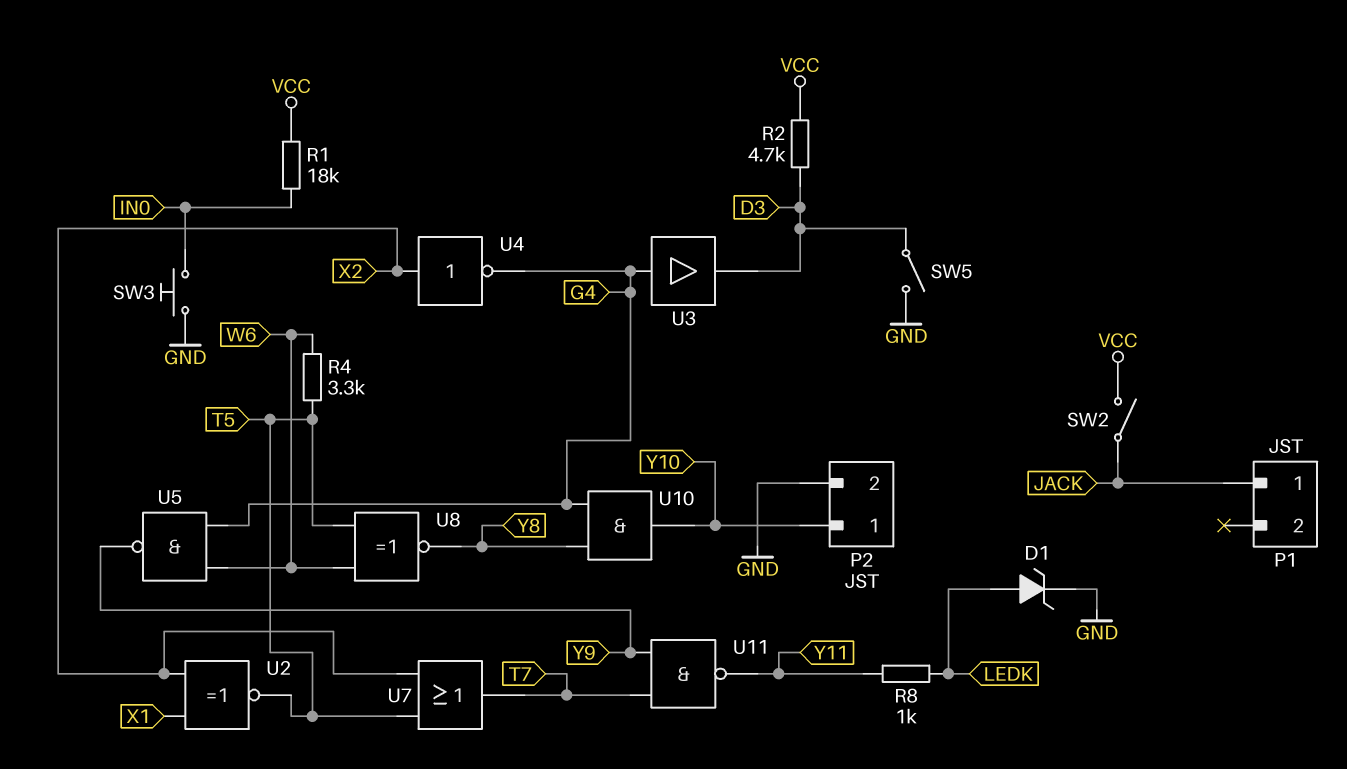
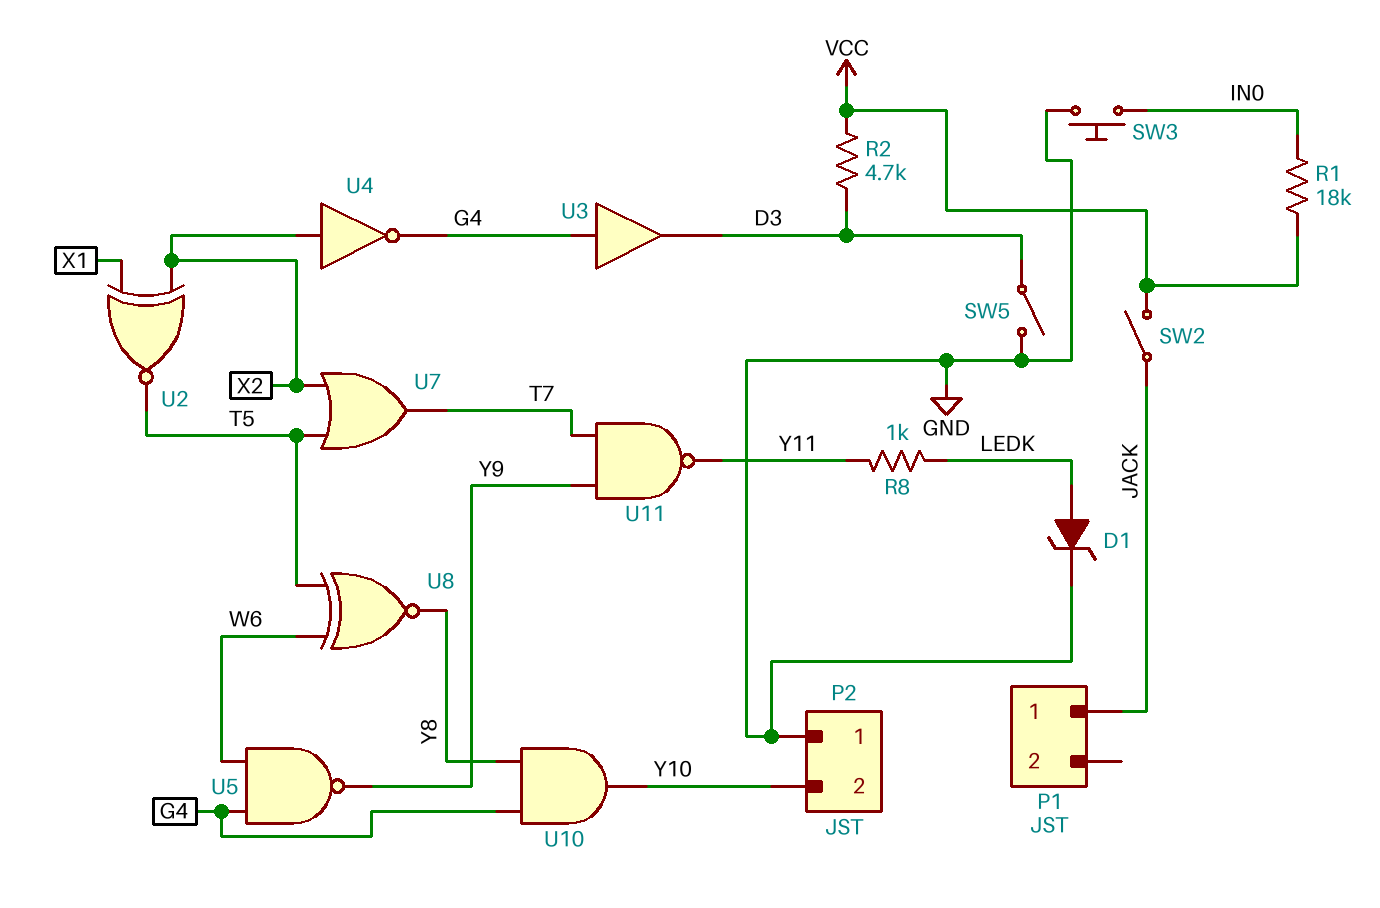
P2 pin 1: Y10 -> GND
P2 pin 2: GND -> Y10
R4: 3.3k (T5, W6) -> none

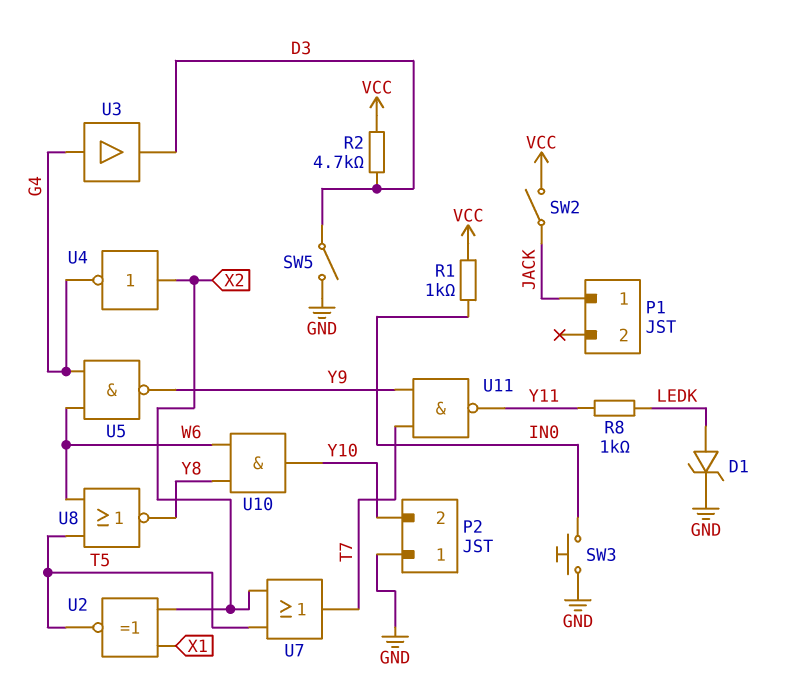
R1: 18k (IN0, VCC) -> 1k (IN0, VCC)
U8: XNOR (in T5, in W6, out Y8) -> NOR (in T5, in W6, out Y8)
U10: AND (in G4, in Y8, out Y10) -> AND (in W6, in Y8, out Y10)

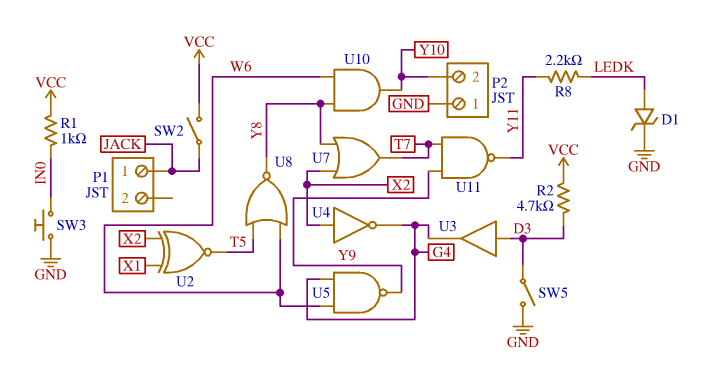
R8: 1k (LEDK, Y11) -> 2.2k (LEDK, Y11)
U3: buffer (in G4, out D3) -> buffer (in D3, out G4)
U7: OR (in T5, in X2, out T7) -> OR (in X2, in Y8, out T7)

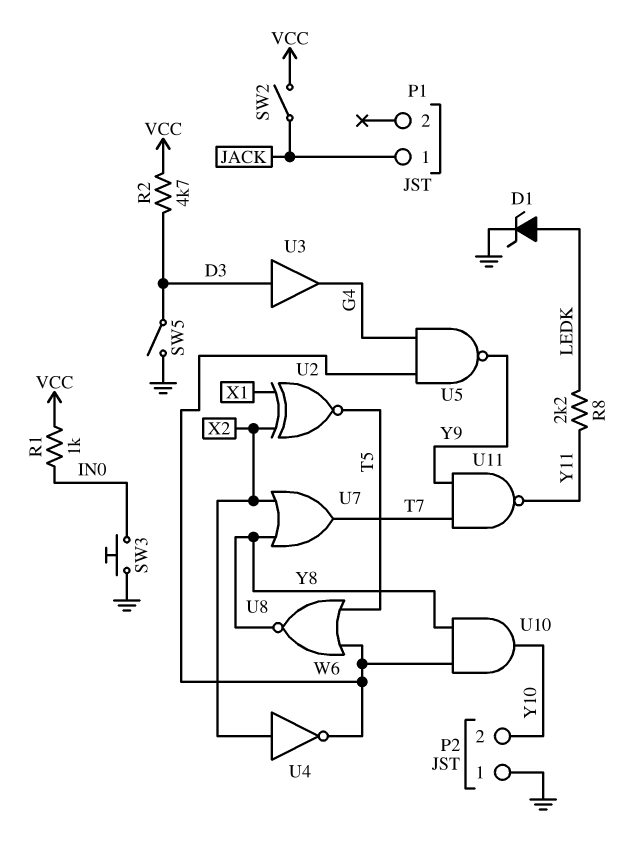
U4: NOT (in X2, out G4) -> NOT (in X2, out W6)

